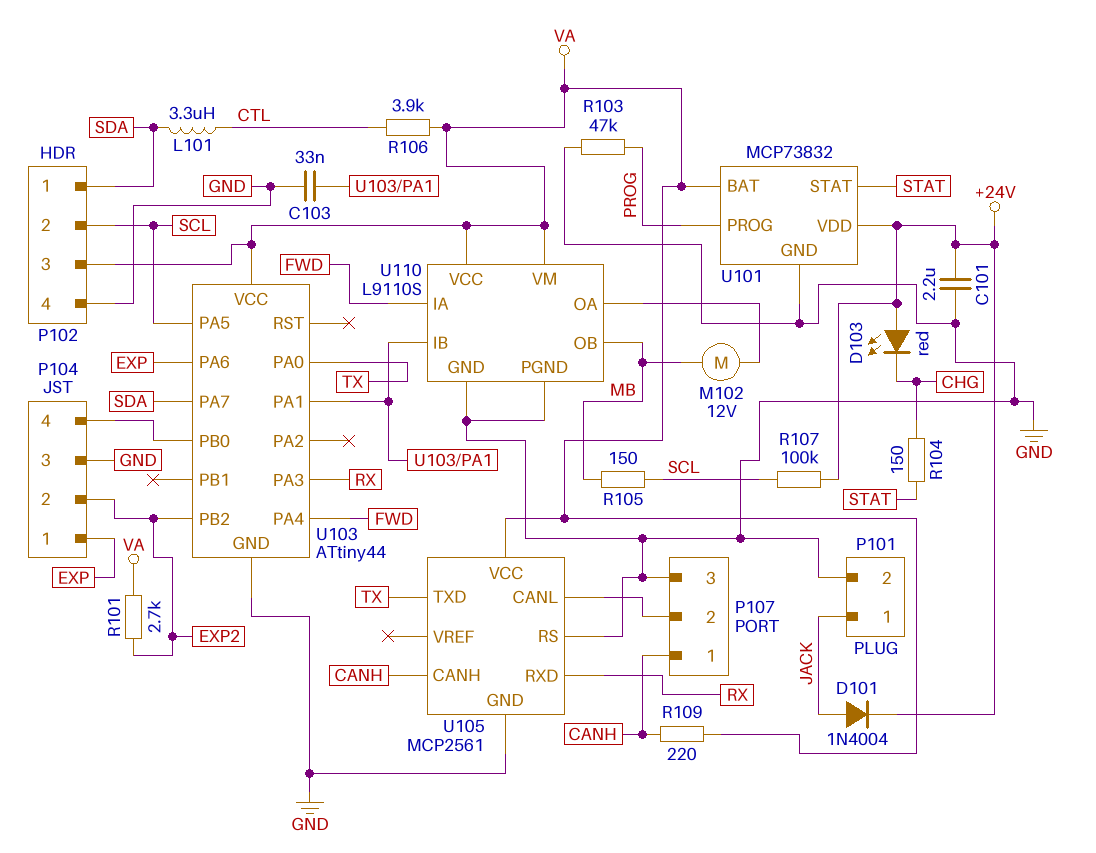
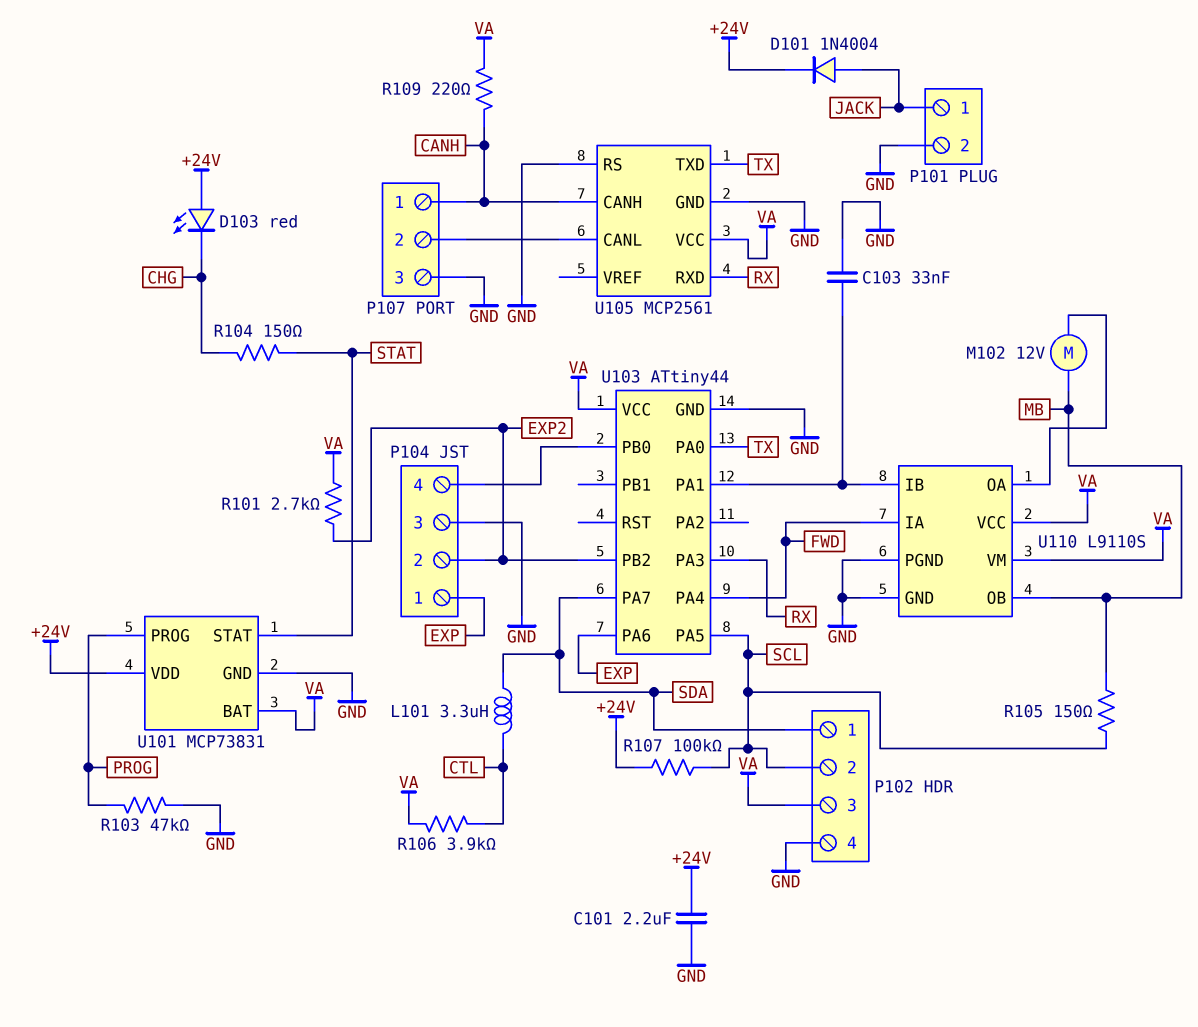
U101: MCP73832 -> MCP73831

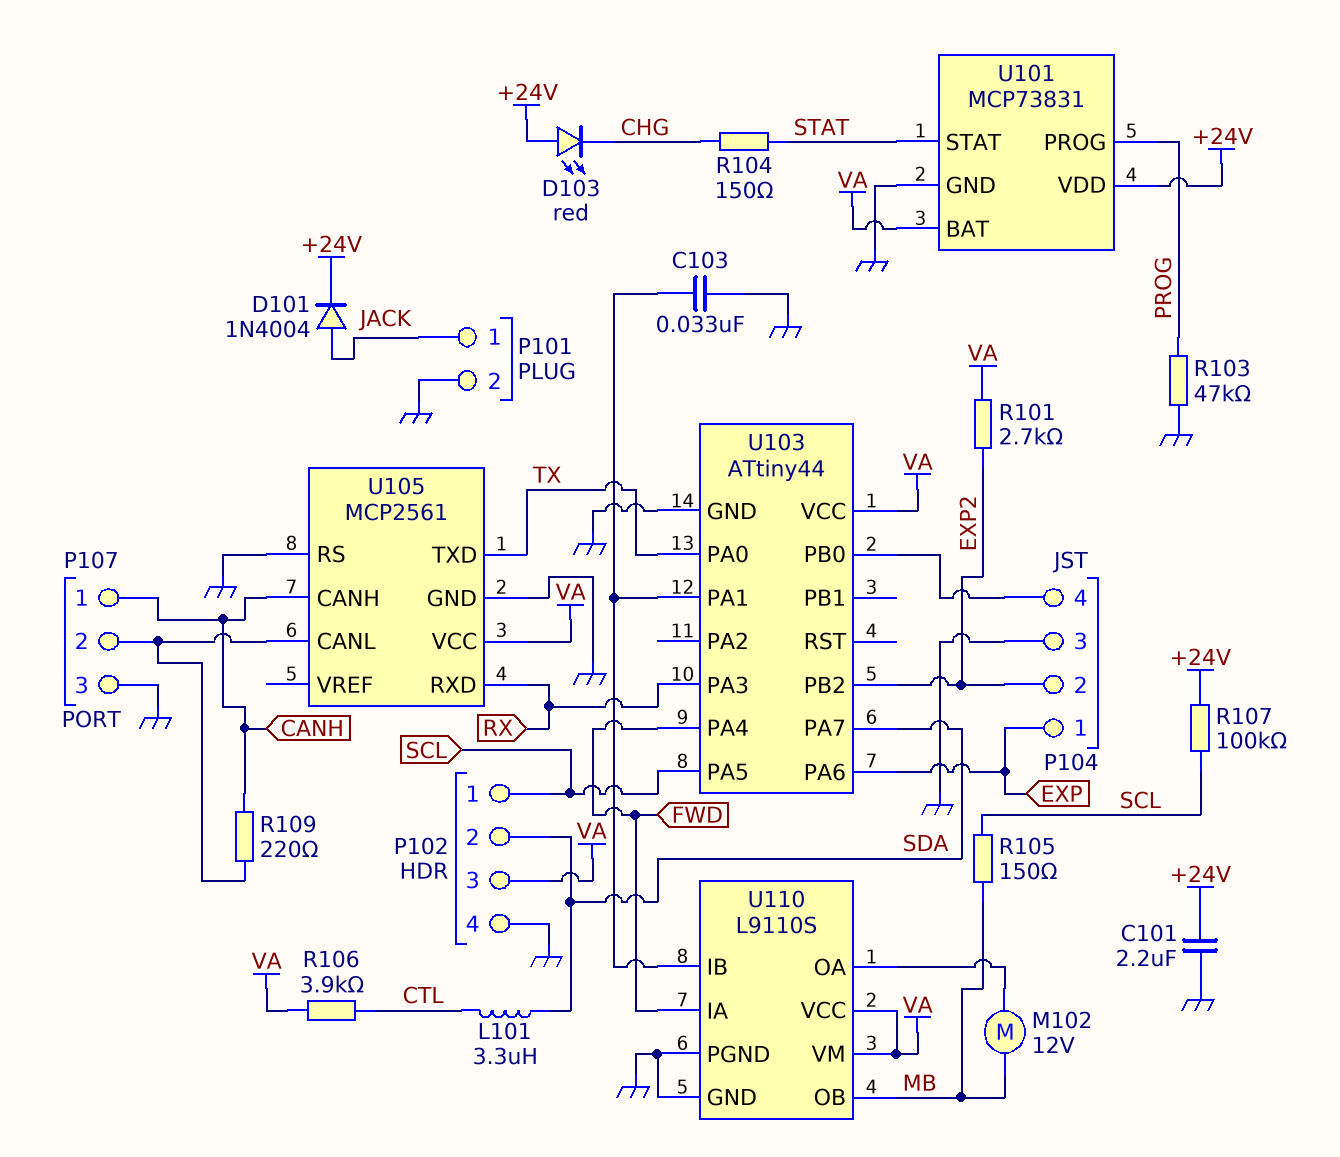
P102 pin 1: SDA -> SCL
P102 pin 2: SCL -> SDA
R109: 220 (CANH, VA) -> 220 (CANH, P107/2)

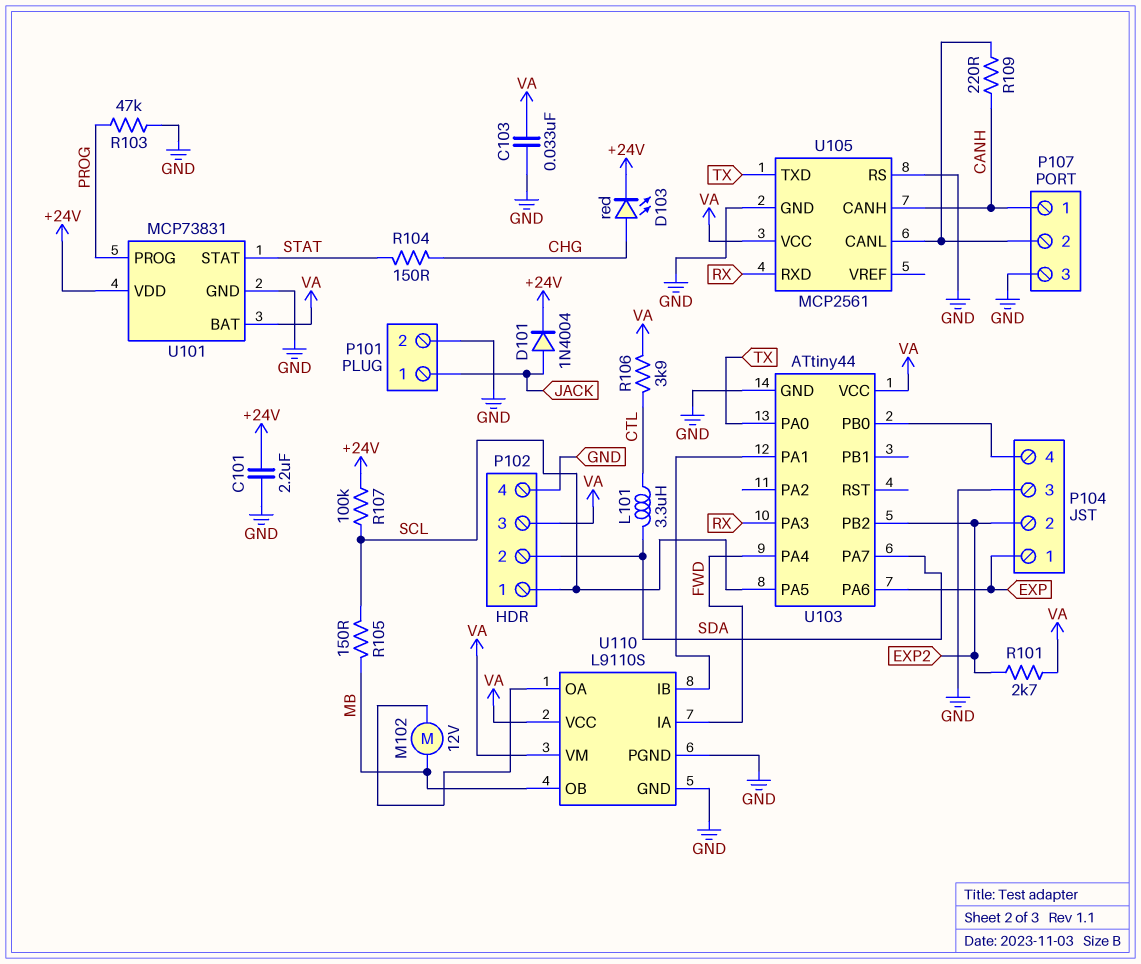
C103: 33nF (GND, U103/PA1) -> 33nF (GND, VA)
D103: LED red (A +24V, K CHG) -> LED red (A CHG, K +24V)

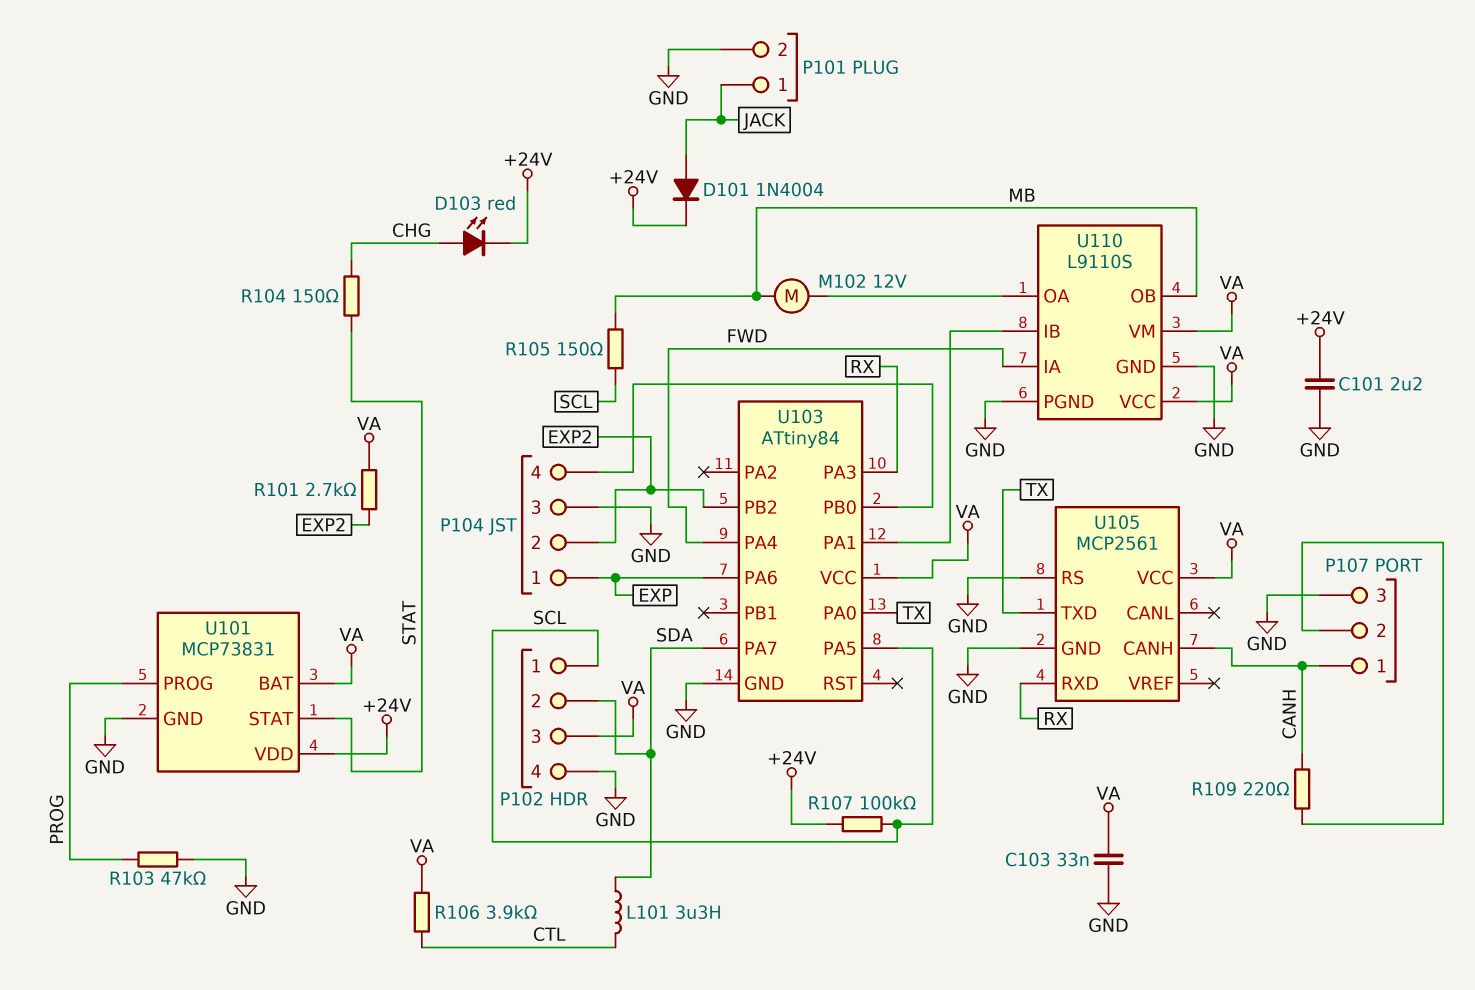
U103: ATtiny44 -> ATtiny84
U105 pin CANL: P107/2 -> none

